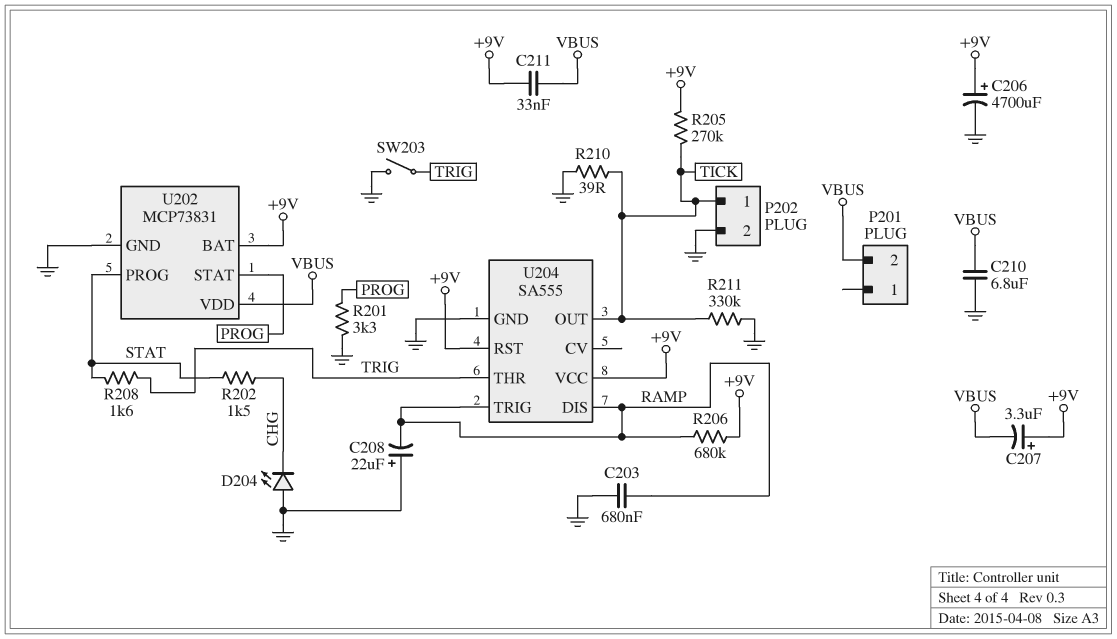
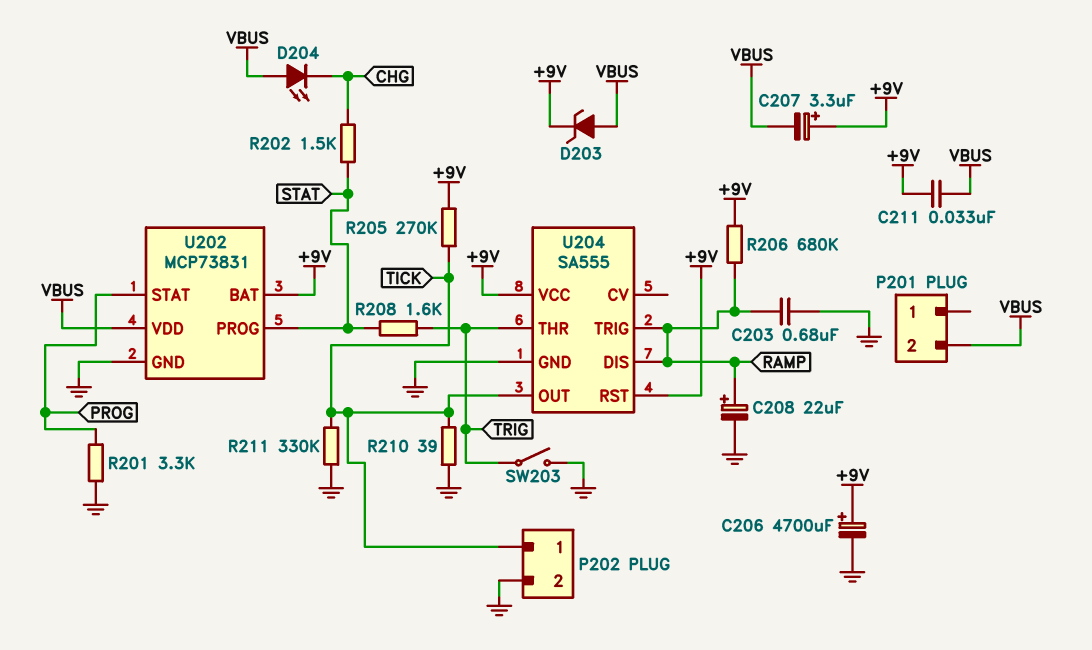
C208: 22uF (plus GND, minus RAMP) -> 22uF (plus RAMP, minus GND)
C210: 6.8uF (GND, VBUS) -> none
D203: none -> zener (A VBUS, K +9V)
D204: LED (A GND, K CHG) -> LED (A VBUS, K CHG)

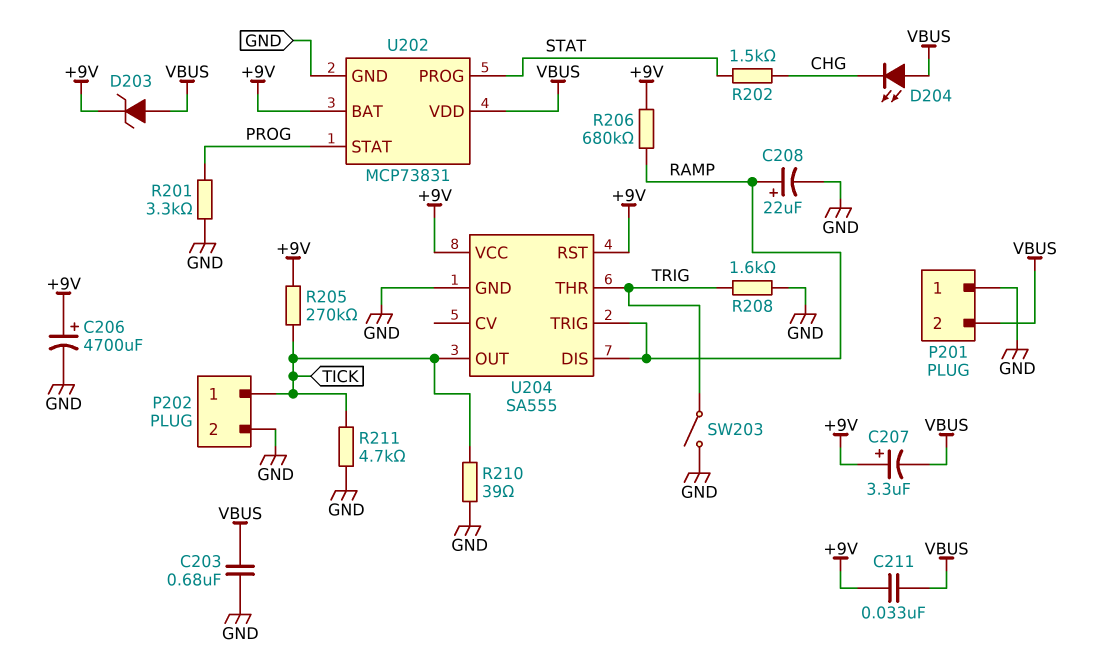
C203: 680nF (GND, RAMP) -> 680nF (GND, VBUS)
P201 pin 1: none -> GND
R208: 1.6k (STAT, TRIG) -> 1.6k (GND, TRIG)
R211: 330k (GND, TICK) -> 4.7k (GND, TICK)

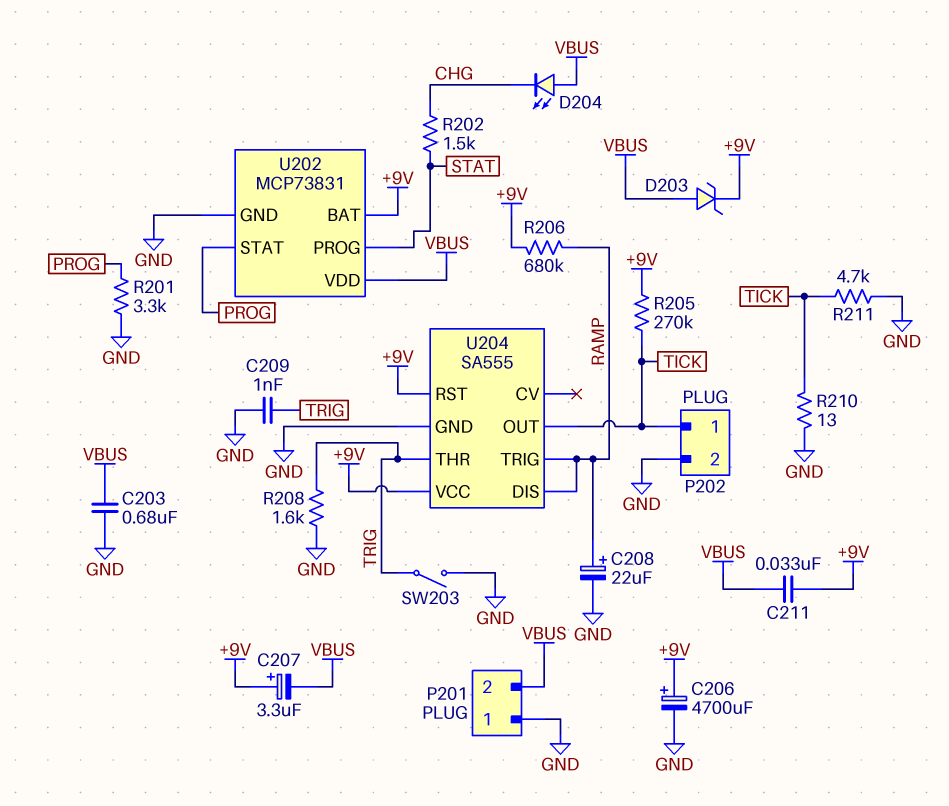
C209: none -> 1nF (GND, TRIG)
R210: 39 (GND, TICK) -> 13 (GND, TICK)

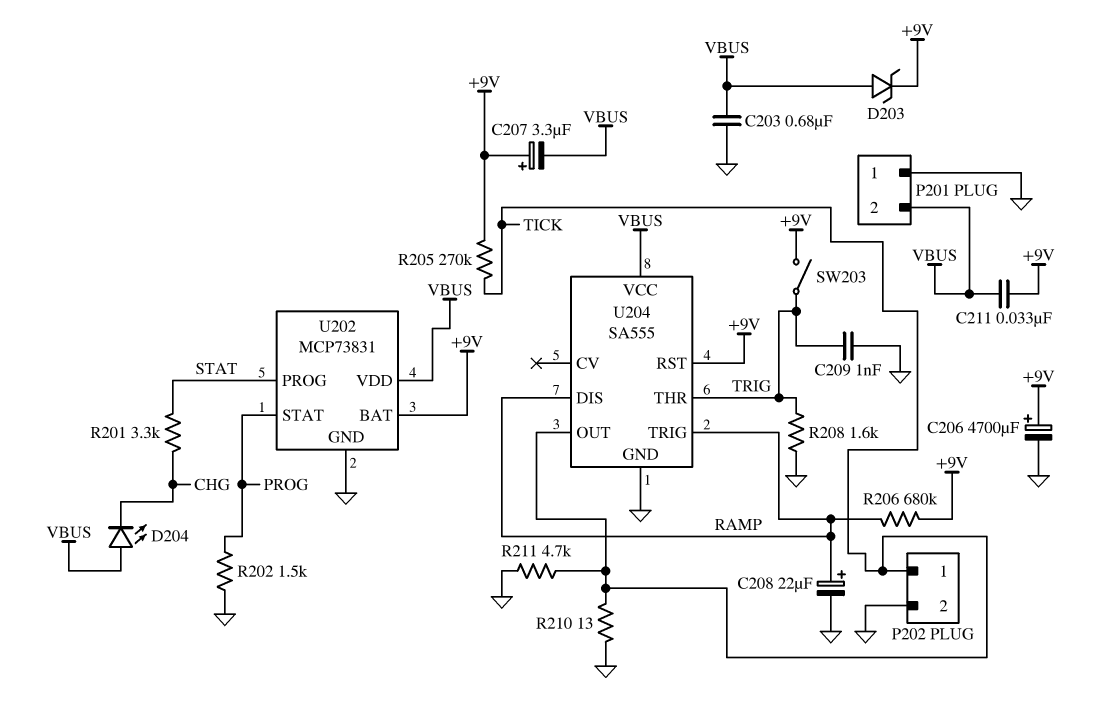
R201: 3.3k (GND, PROG) -> 3.3k (CHG, STAT)
R202: 1.5k (CHG, STAT) -> 1.5k (GND, PROG)
SW203: switch (GND, TRIG) -> switch (+9V, TRIG)
U204 pin VCC: +9V -> VBUS

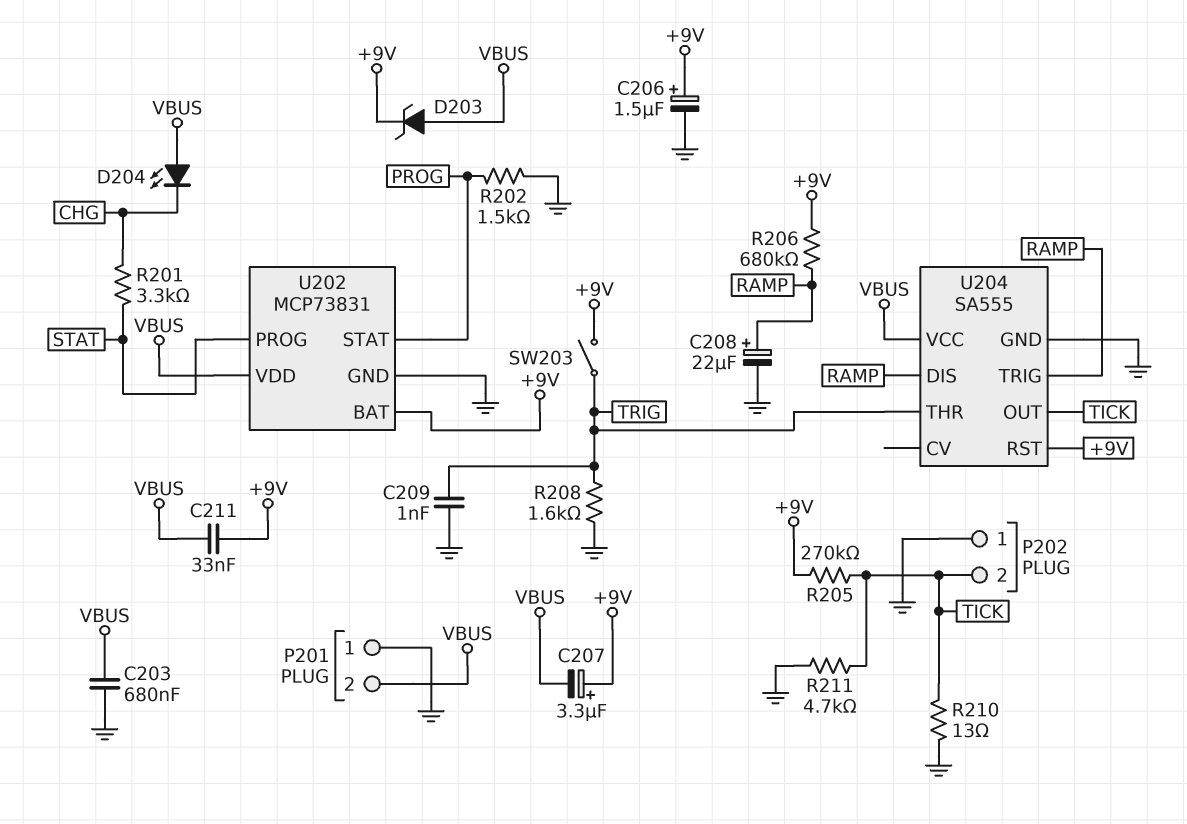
C206: 4700uF (plus +9V, minus GND) -> 1.5uF (plus +9V, minus GND)
P202 pin 1: TICK -> GND
P202 pin 2: GND -> TICK

